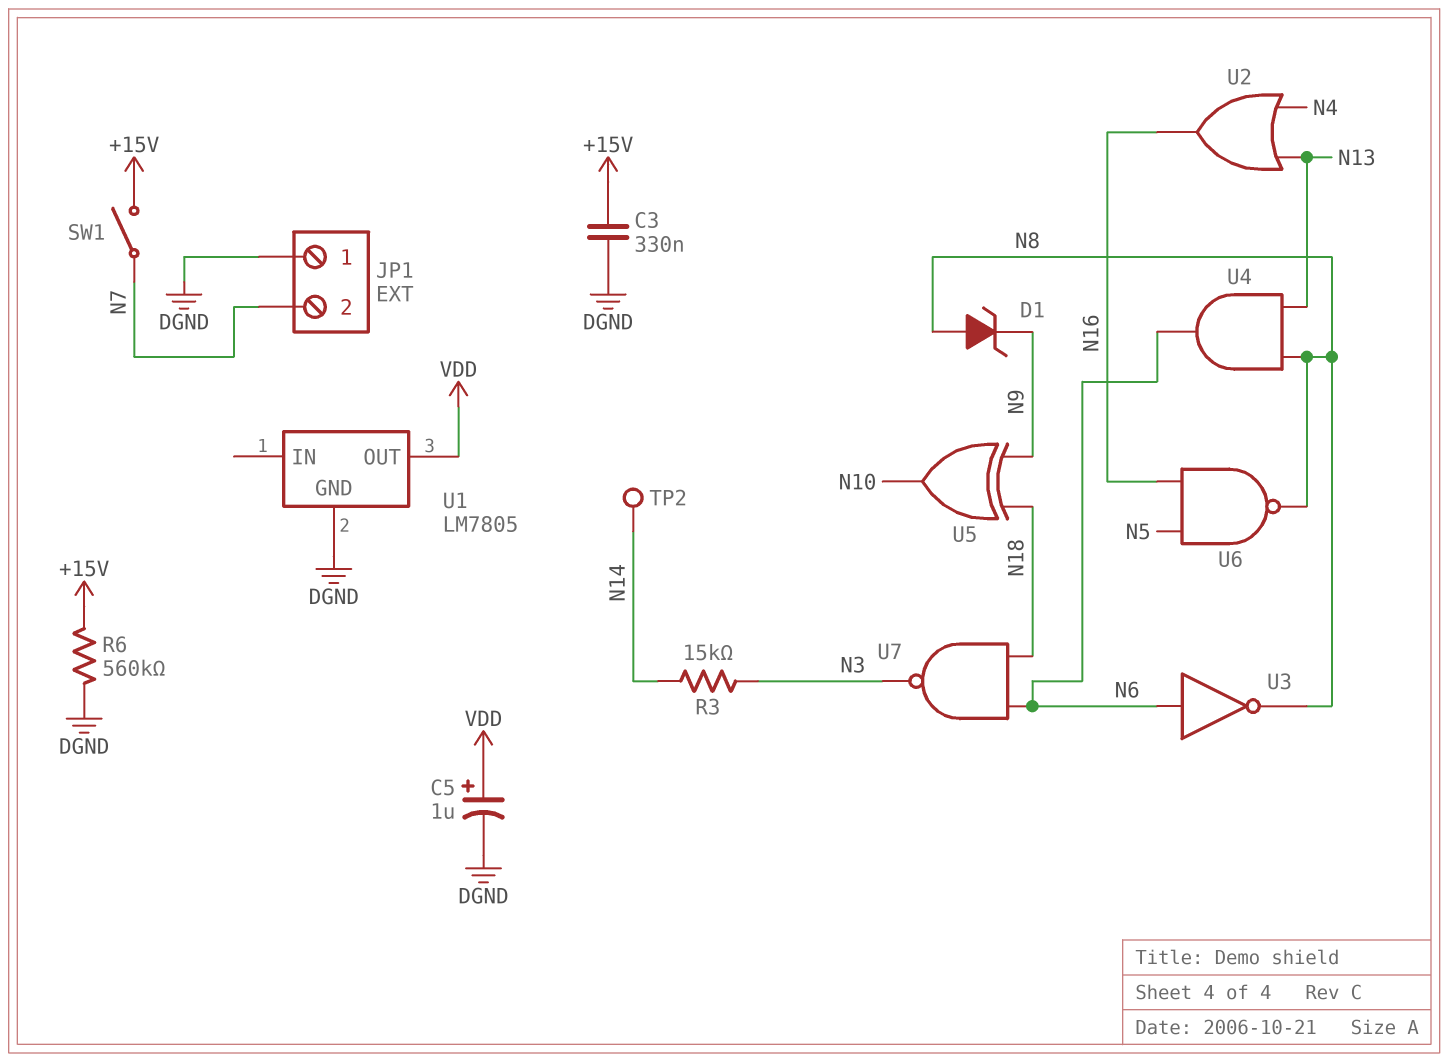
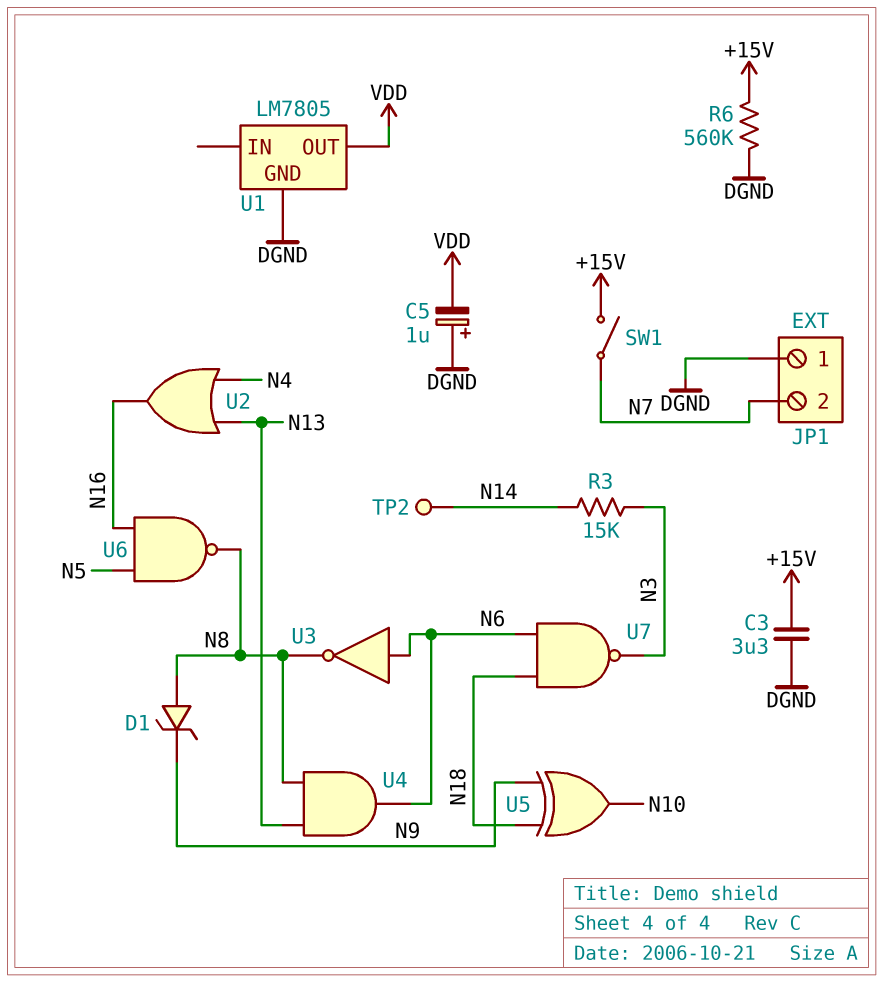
C3: 330nF (+15V, DGND) -> 3.3uF (+15V, DGND)
C5: 1uF (plus VDD, minus DGND) -> 1uF (plus DGND, minus VDD)

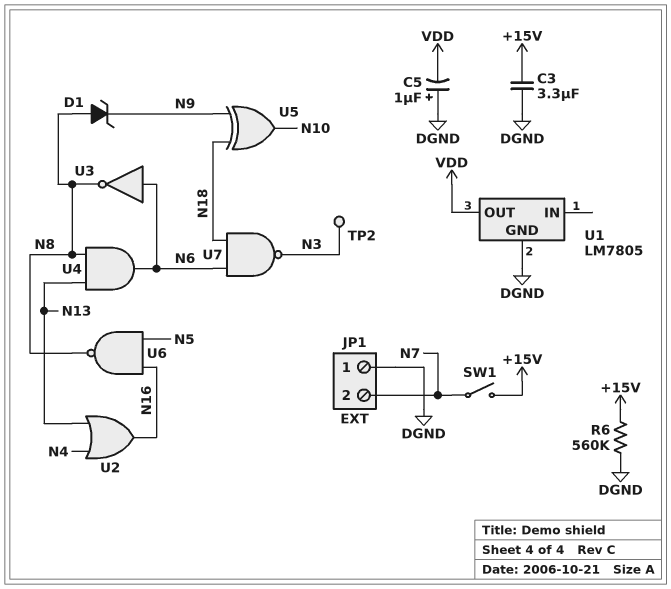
R3: 15k (N3, N14) -> none
TP2: test point (N14) -> test point (N3)

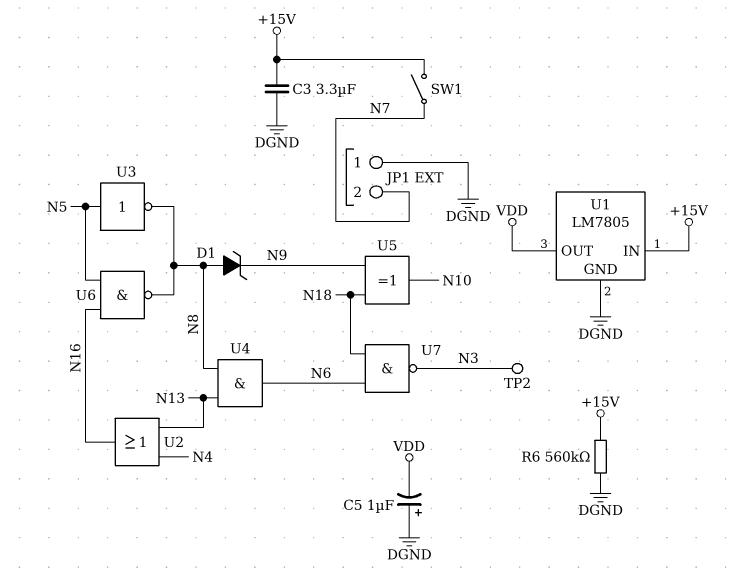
U1 pin IN: none -> +15V
U3: NOT (in N6, out N8) -> NOT (in N5, out N8)

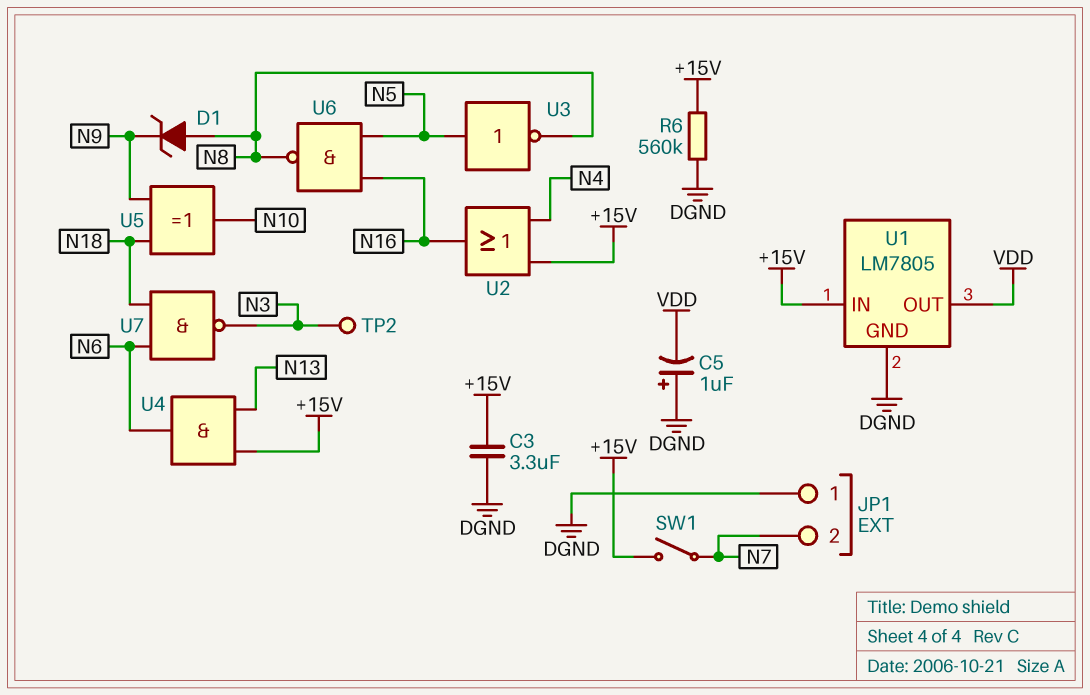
U2: OR (in N4, in N13, out N16) -> OR (in +15V, in N4, out N16)
U4: AND (in N8, in N13, out N6) -> AND (in +15V, in N13, out N6)

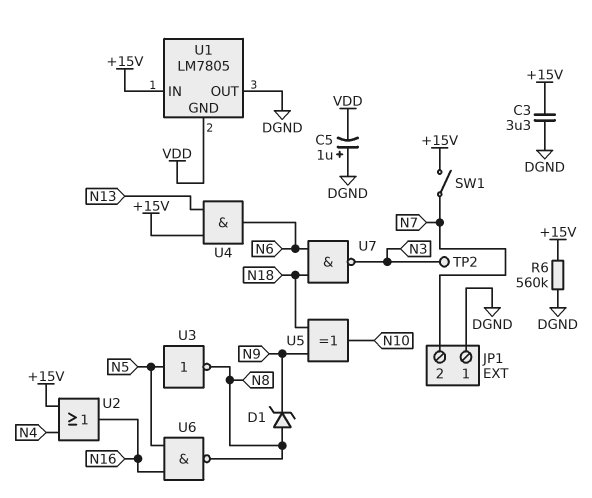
U1 pin GND: DGND -> VDD
U1 pin OUT: VDD -> DGND

